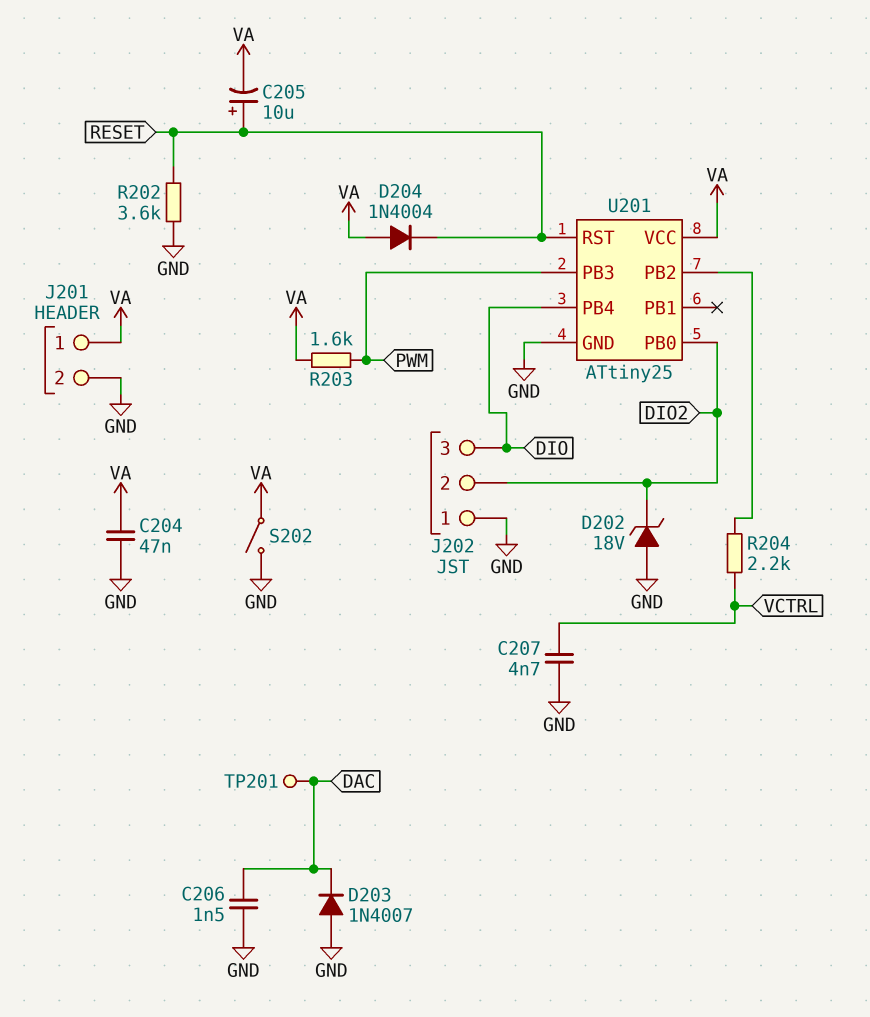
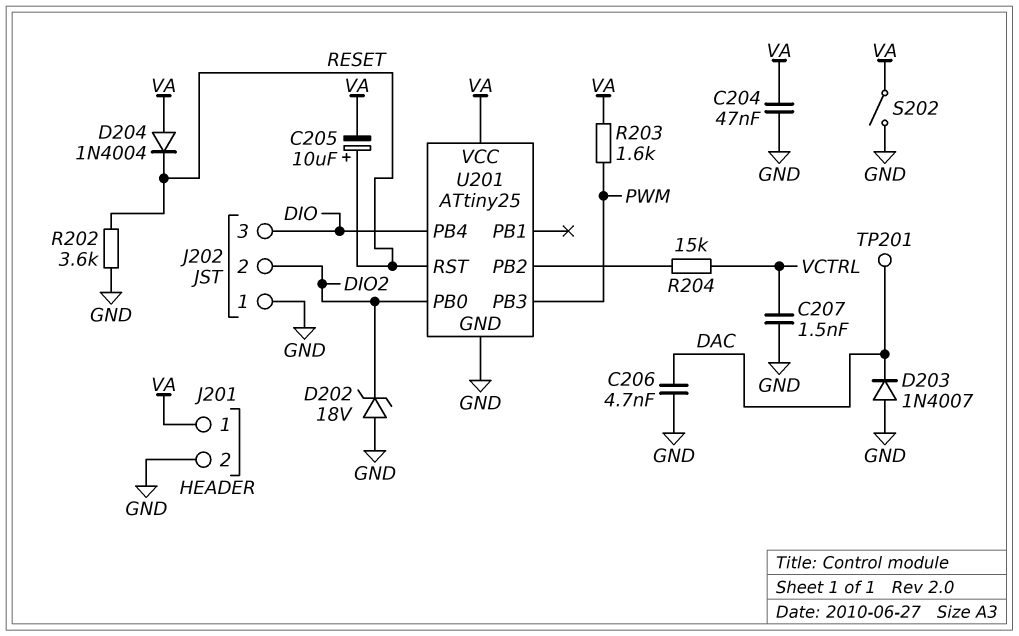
C206: 1.5nF (DAC, GND) -> 4.7nF (DAC, GND)
C207: 4.7nF (GND, VCTRL) -> 1.5nF (GND, VCTRL)
R204: 2.2k (U201/PB2, VCTRL) -> 15k (U201/PB2, VCTRL)

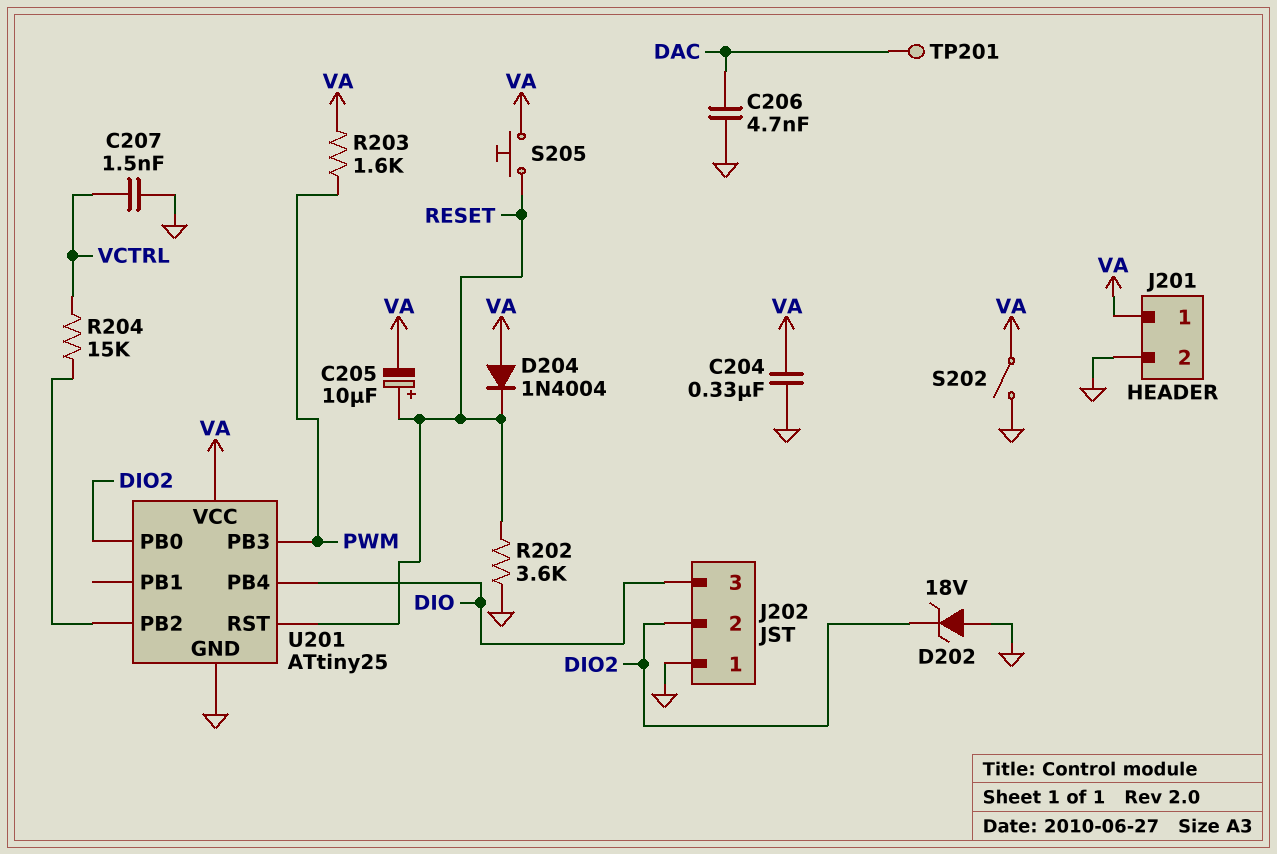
C204: 47nF (GND, VA) -> 330nF (GND, VA)
D203: diode 1N4007 (A GND, K DAC) -> none
S205: none -> button (RESET, VA)

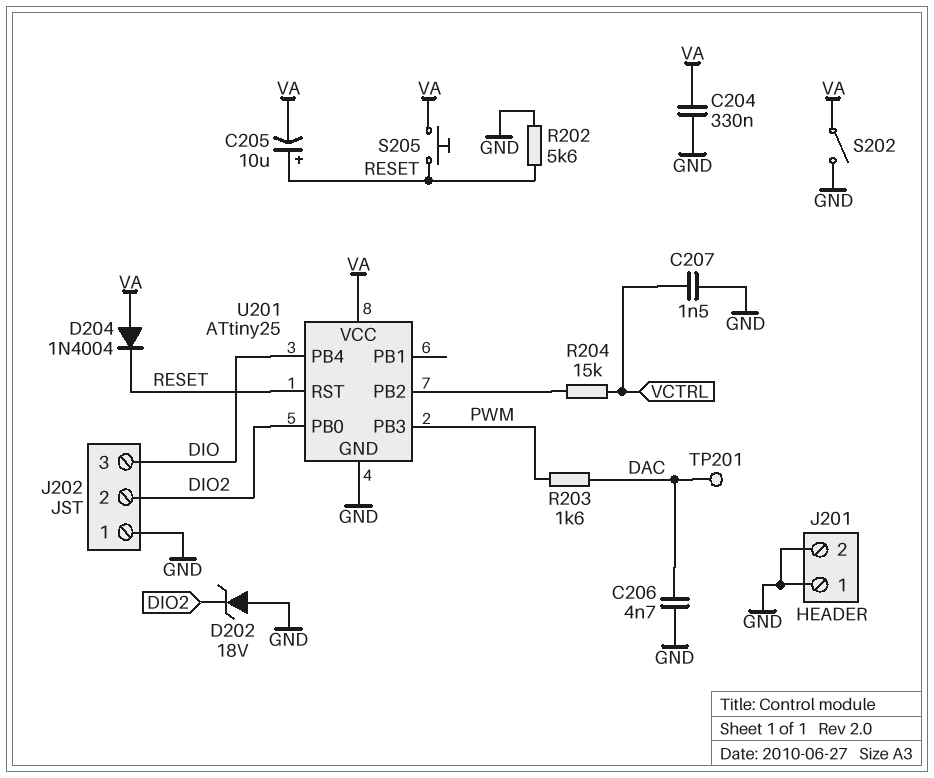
J201 pin 1: VA -> GND
R202: 3.6k (GND, RESET) -> 5.6k (GND, RESET)
R203: 1.6k (PWM, VA) -> 1.6k (DAC, PWM)

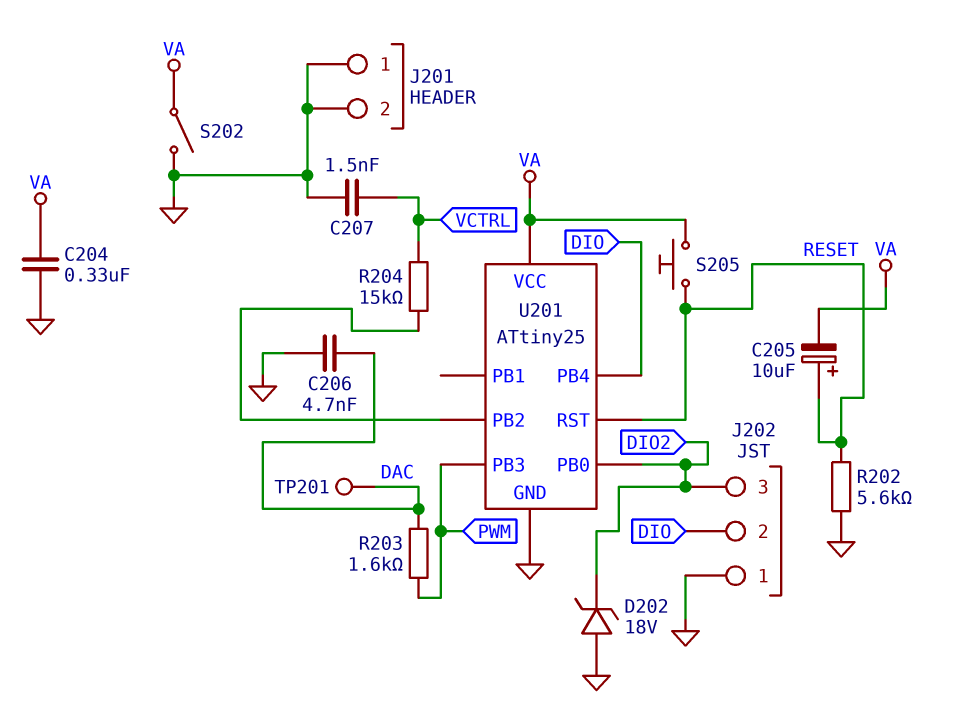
D204: diode 1N4004 (A VA, K RESET) -> none
J202 pin 2: DIO2 -> DIO
J202 pin 3: DIO -> DIO2

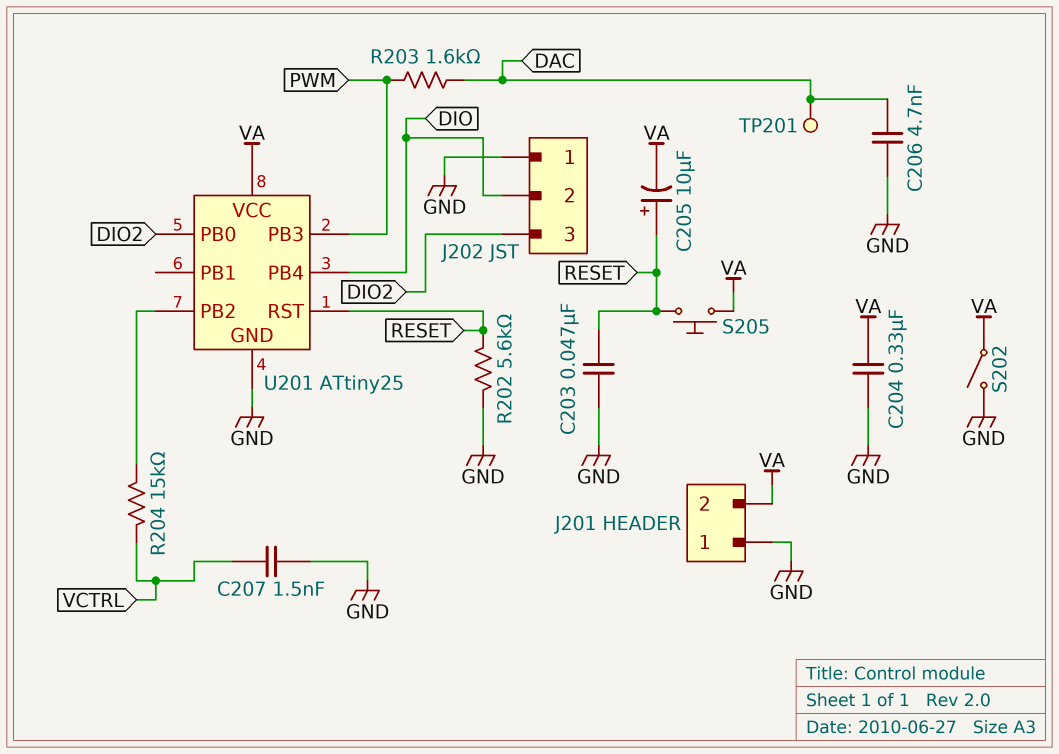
C203: none -> 47nF (GND, RESET)
D202: zener 18V (A GND, K DIO2) -> none
J201 pin 2: GND -> VA

